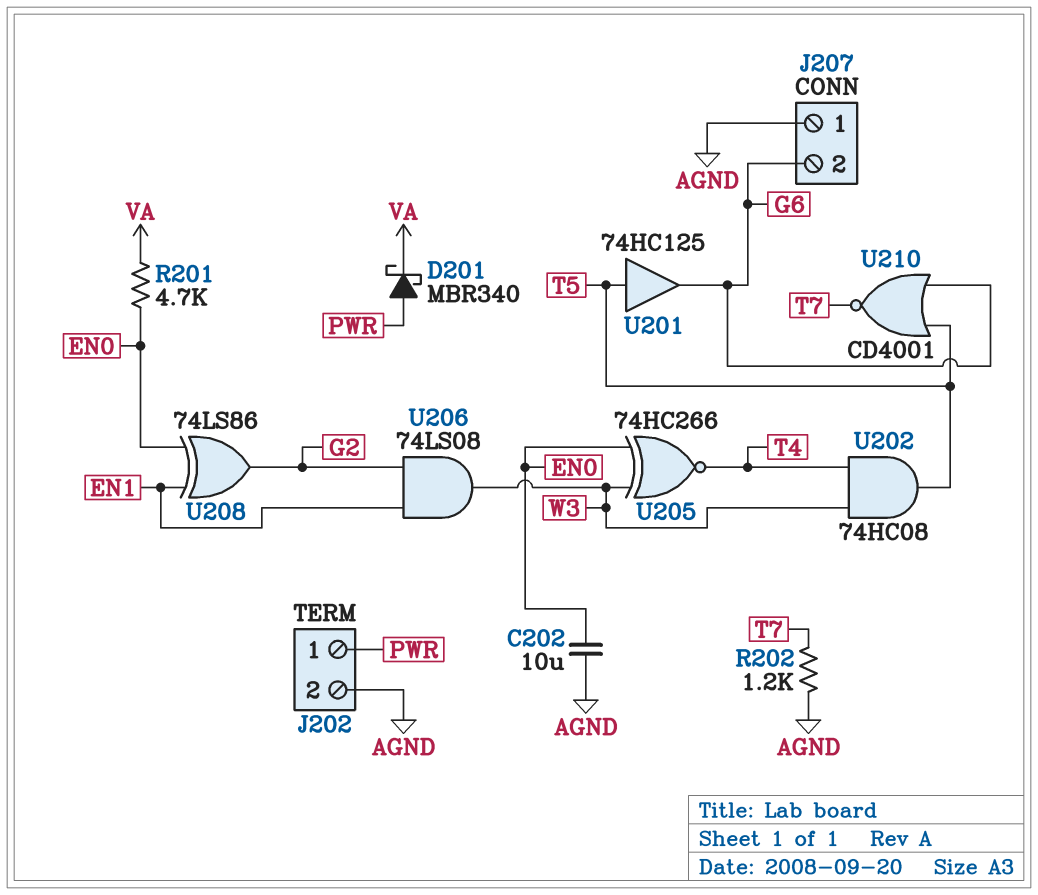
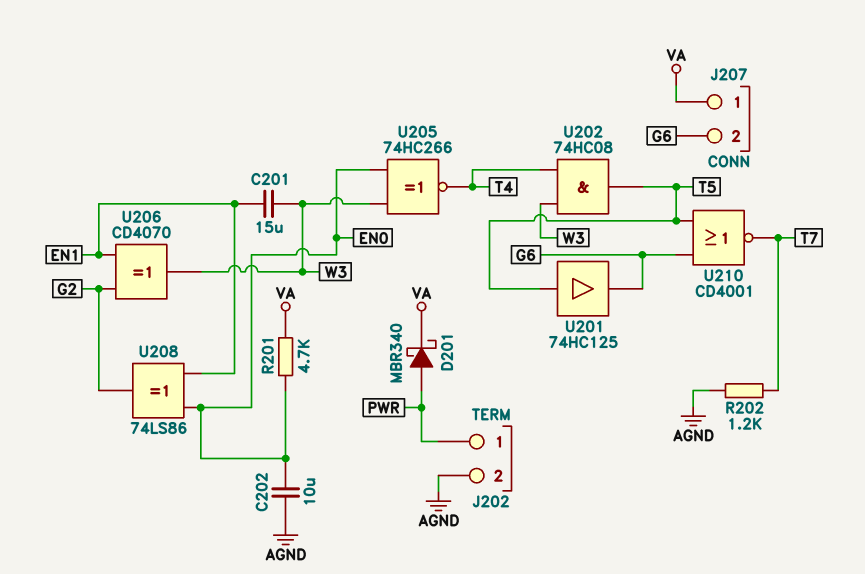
C201: none -> 15uF (EN1, W3)
J207 pin 1: AGND -> VA
U206: AND 74LS08 (in EN1, in G2, out W3) -> XOR CD4070 (in EN1, in G2, out W3)

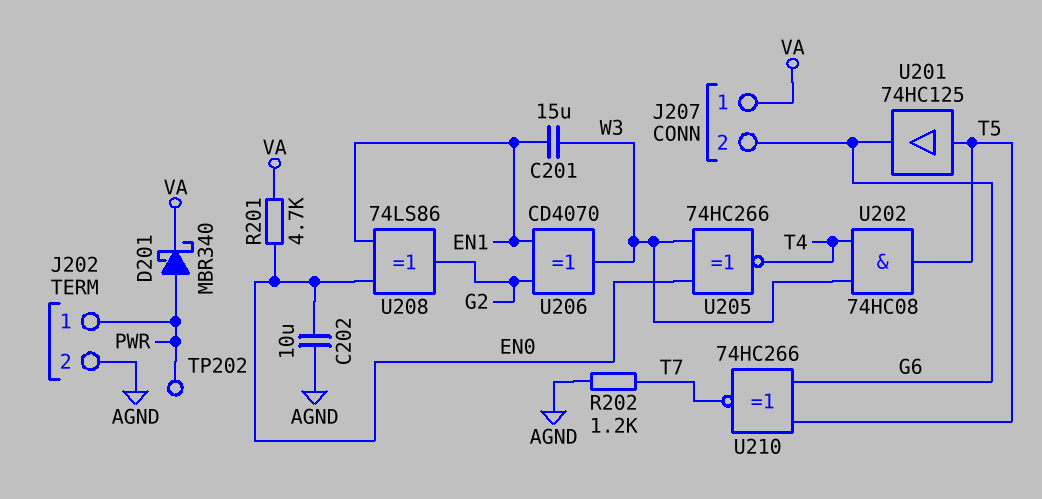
TP202: none -> test point (PWR)
U210: NOR CD4001 (in G6, in T5, out T7) -> XNOR 74HC266 (in G6, in T5, out T7)

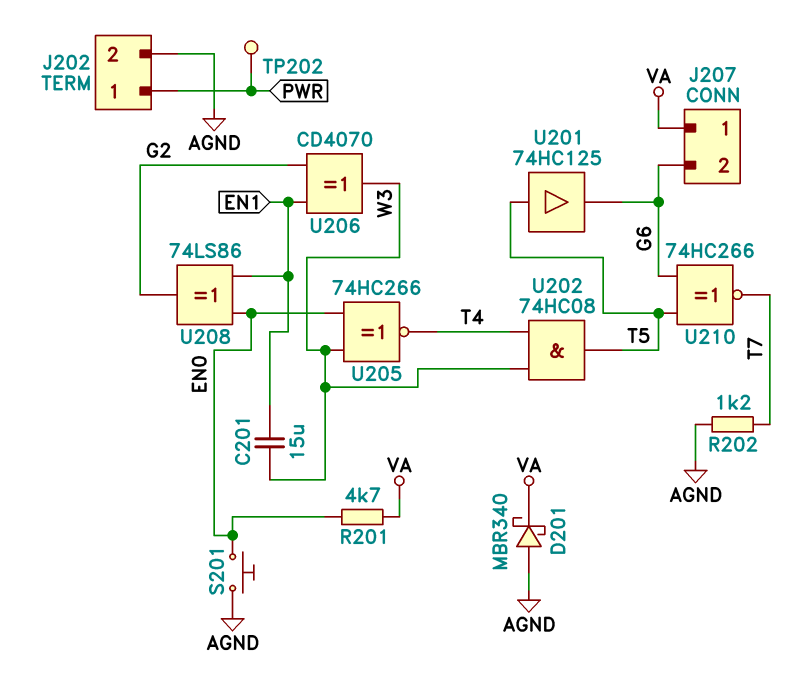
C202: 10uF (AGND, EN0) -> none
D201: schottky MBR340 (A PWR, K VA) -> schottky MBR340 (A AGND, K VA)
S201: none -> button (AGND, EN0)

